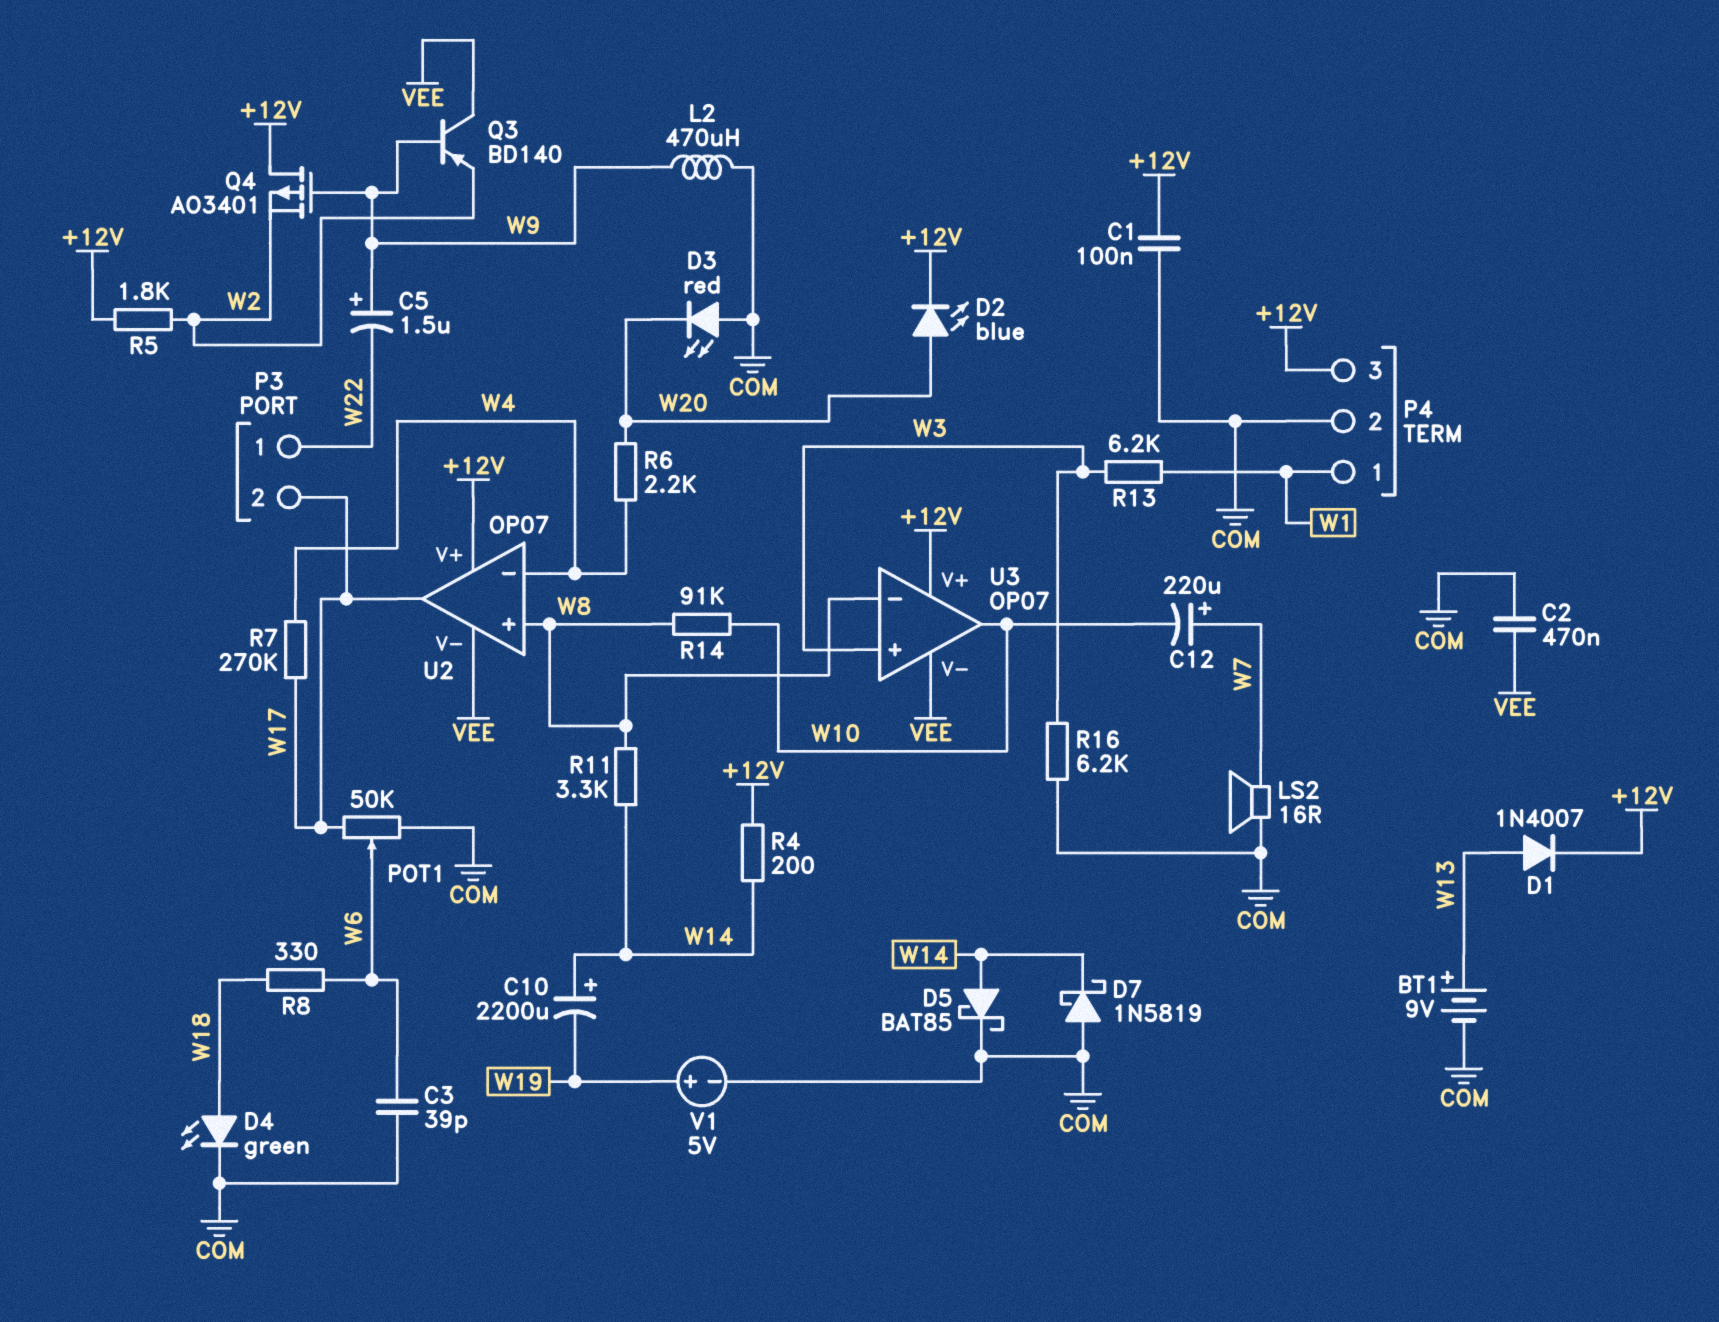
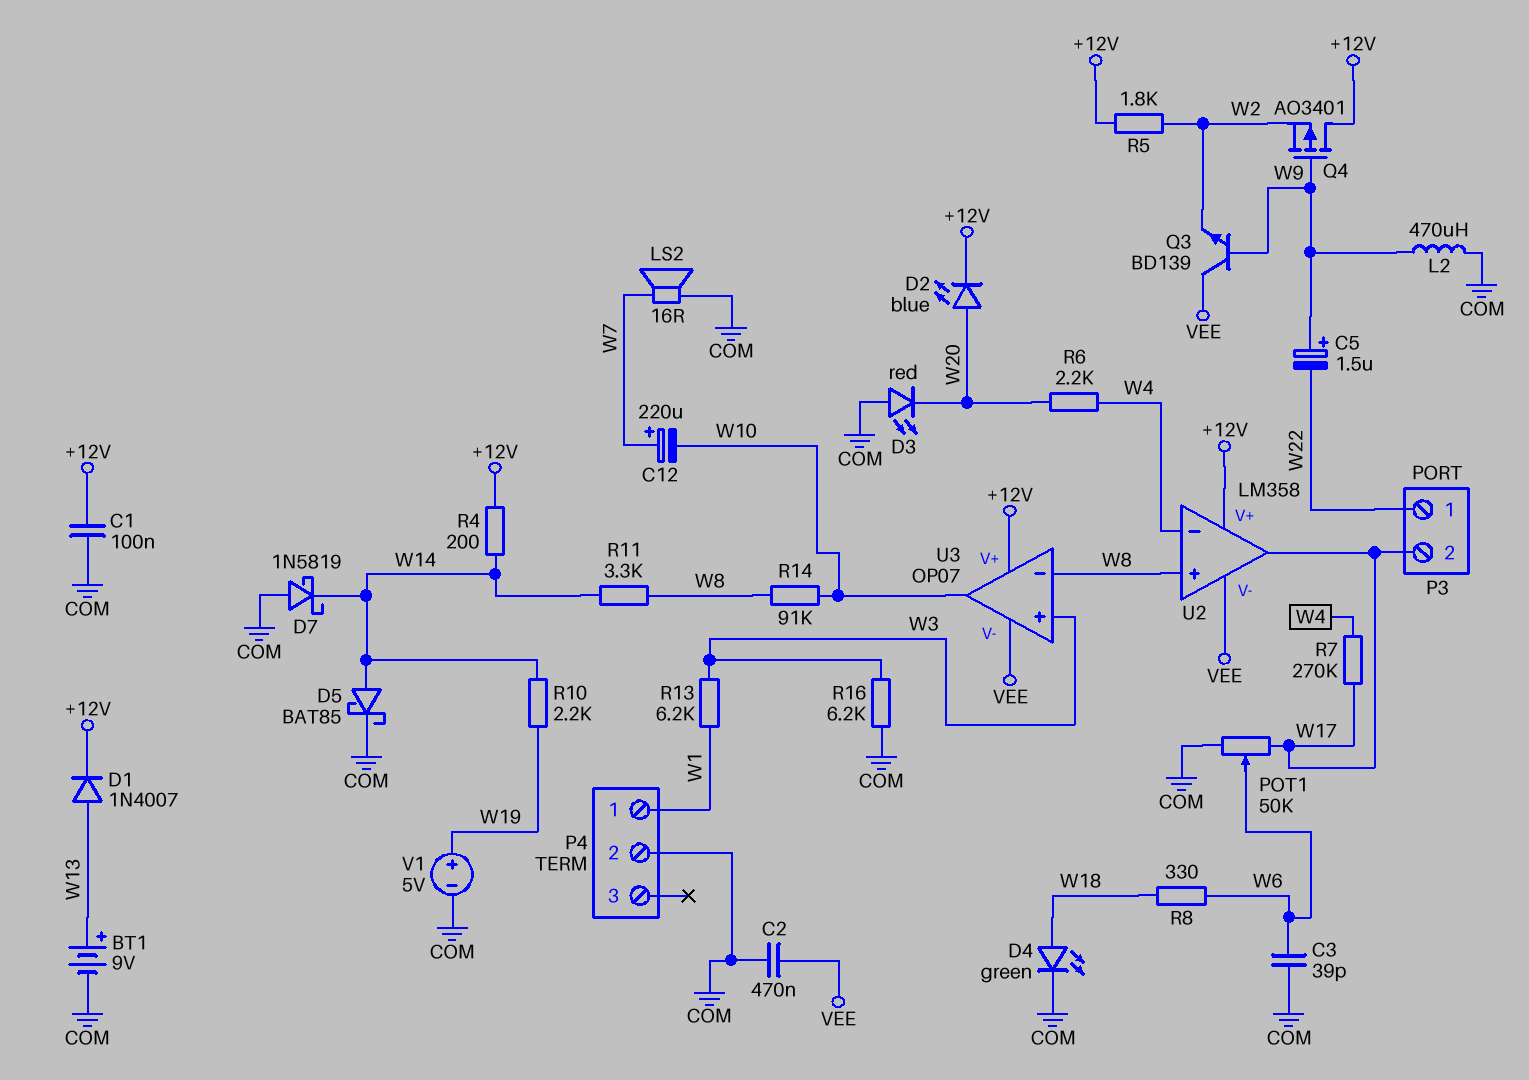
C10: 2200uF (plus W14, minus W19) -> none
P4 pin 3: +12V -> none
Q3: PNP BD140 (B W9, C VEE, E W2) -> NPN BD139 (B W9, C VEE, E W2)
R10: none -> 2.2k (W14, W19)
U2: OP07 -> LM358

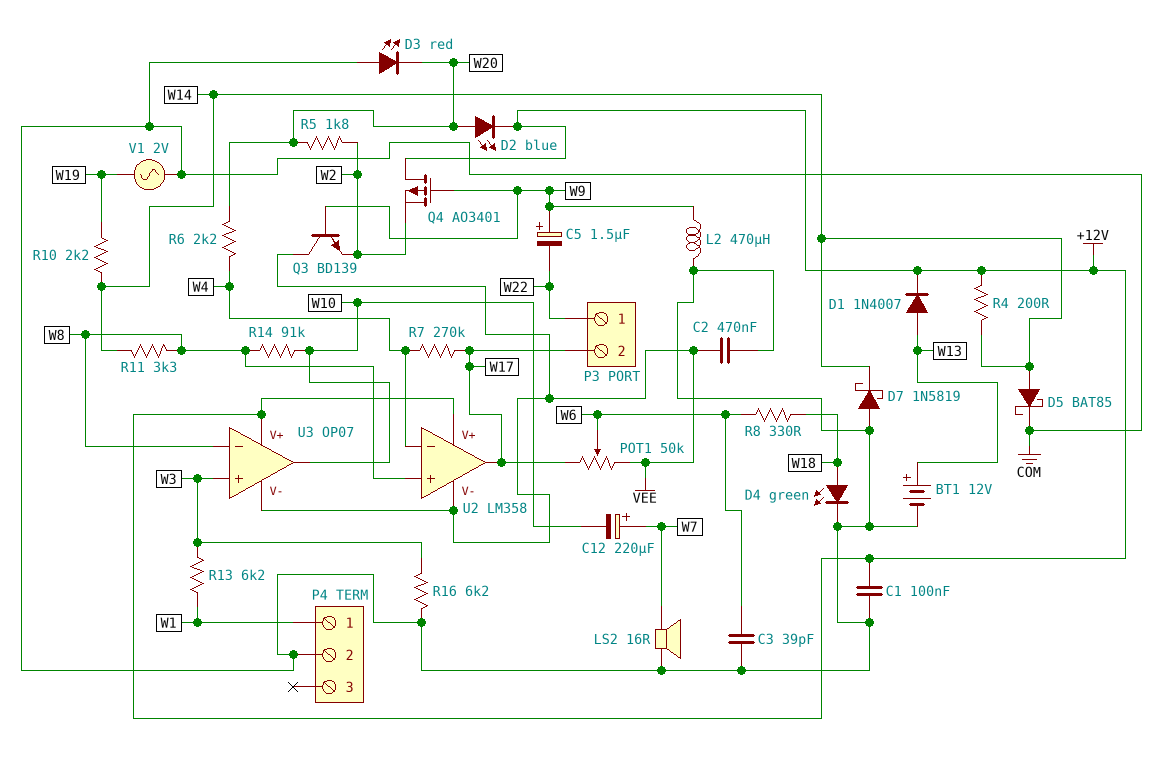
BT1: 9V (plus W13, minus COM) -> 12V (plus W13, minus COM)
POT1: 50k (COM, W17, wiper W6) -> 50k (VEE, W17, wiper W6)
R5: 1.8k (+12V, W2) -> 1.8k (W2, W20)
V1: 5V (plus W19, minus COM) -> AC 2V (COM, W19)

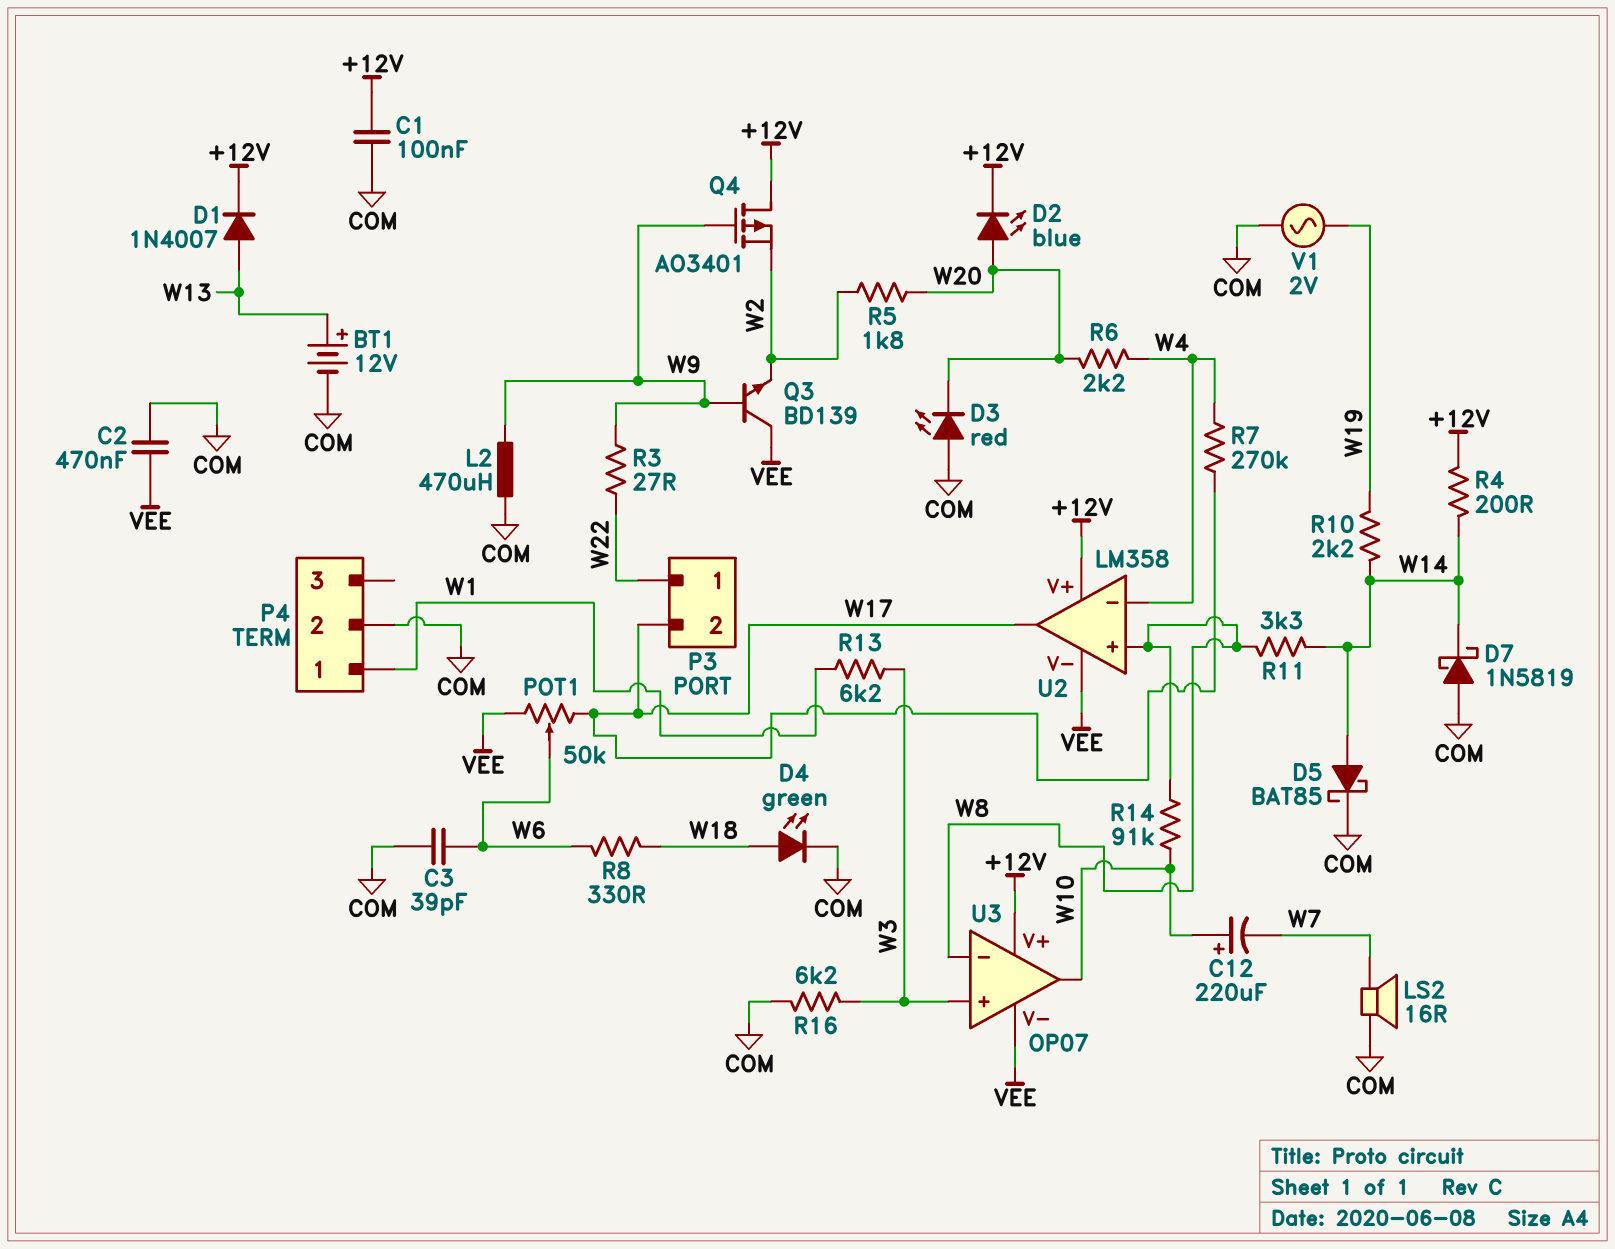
C5: 1.5uF (plus W9, minus W22) -> none
C12: 220uF (plus W7, minus W10) -> 220uF (plus W10, minus W7)
R3: none -> 27 (W9, W22)

